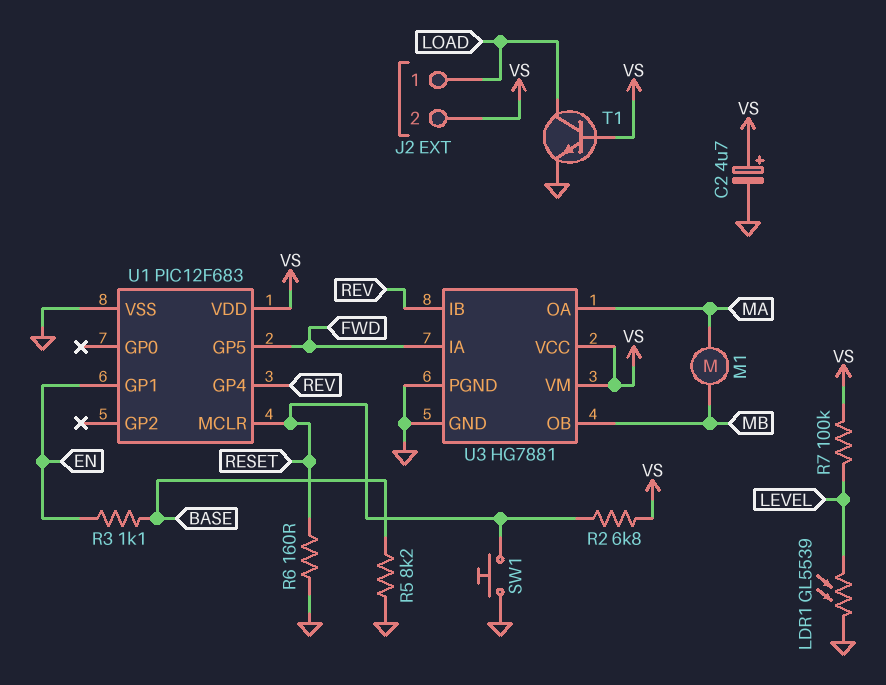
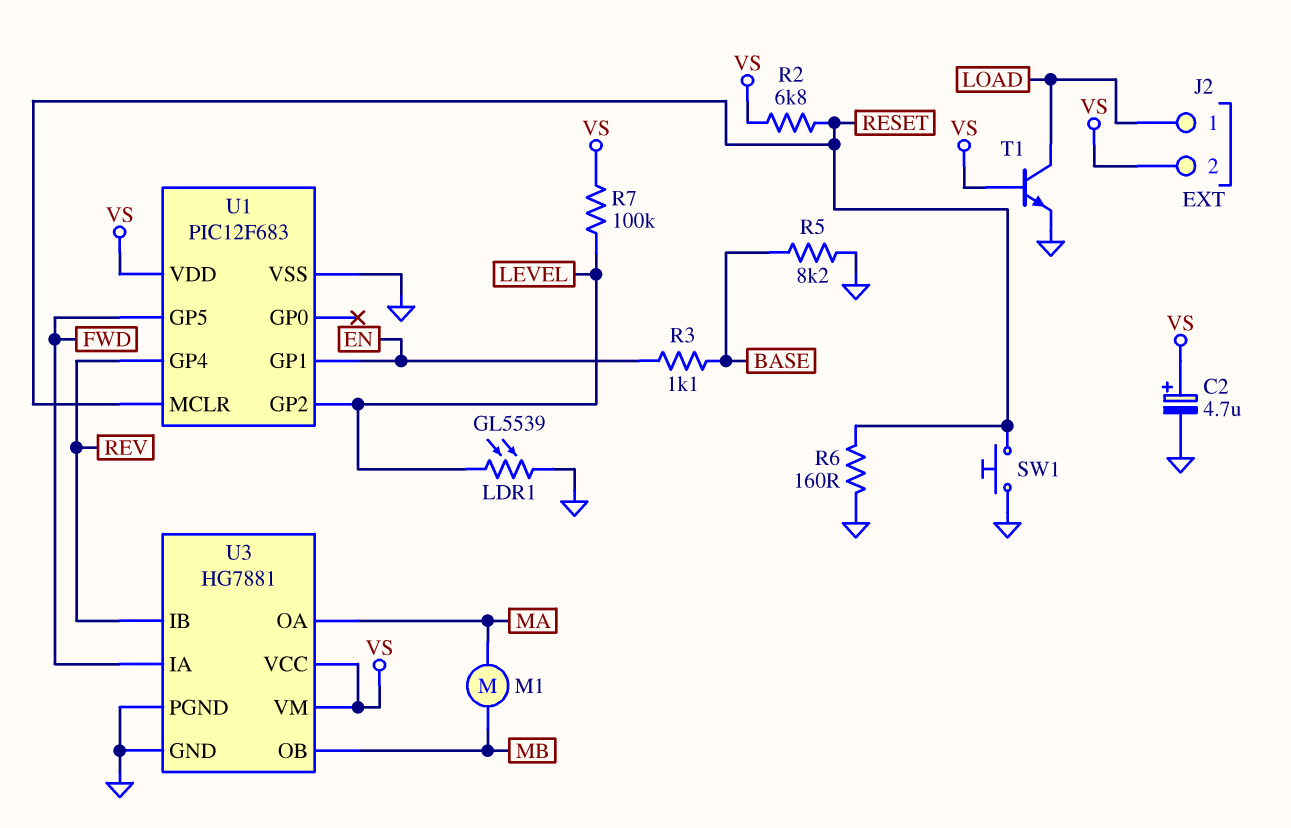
U1 pin GP2: none -> LEVEL

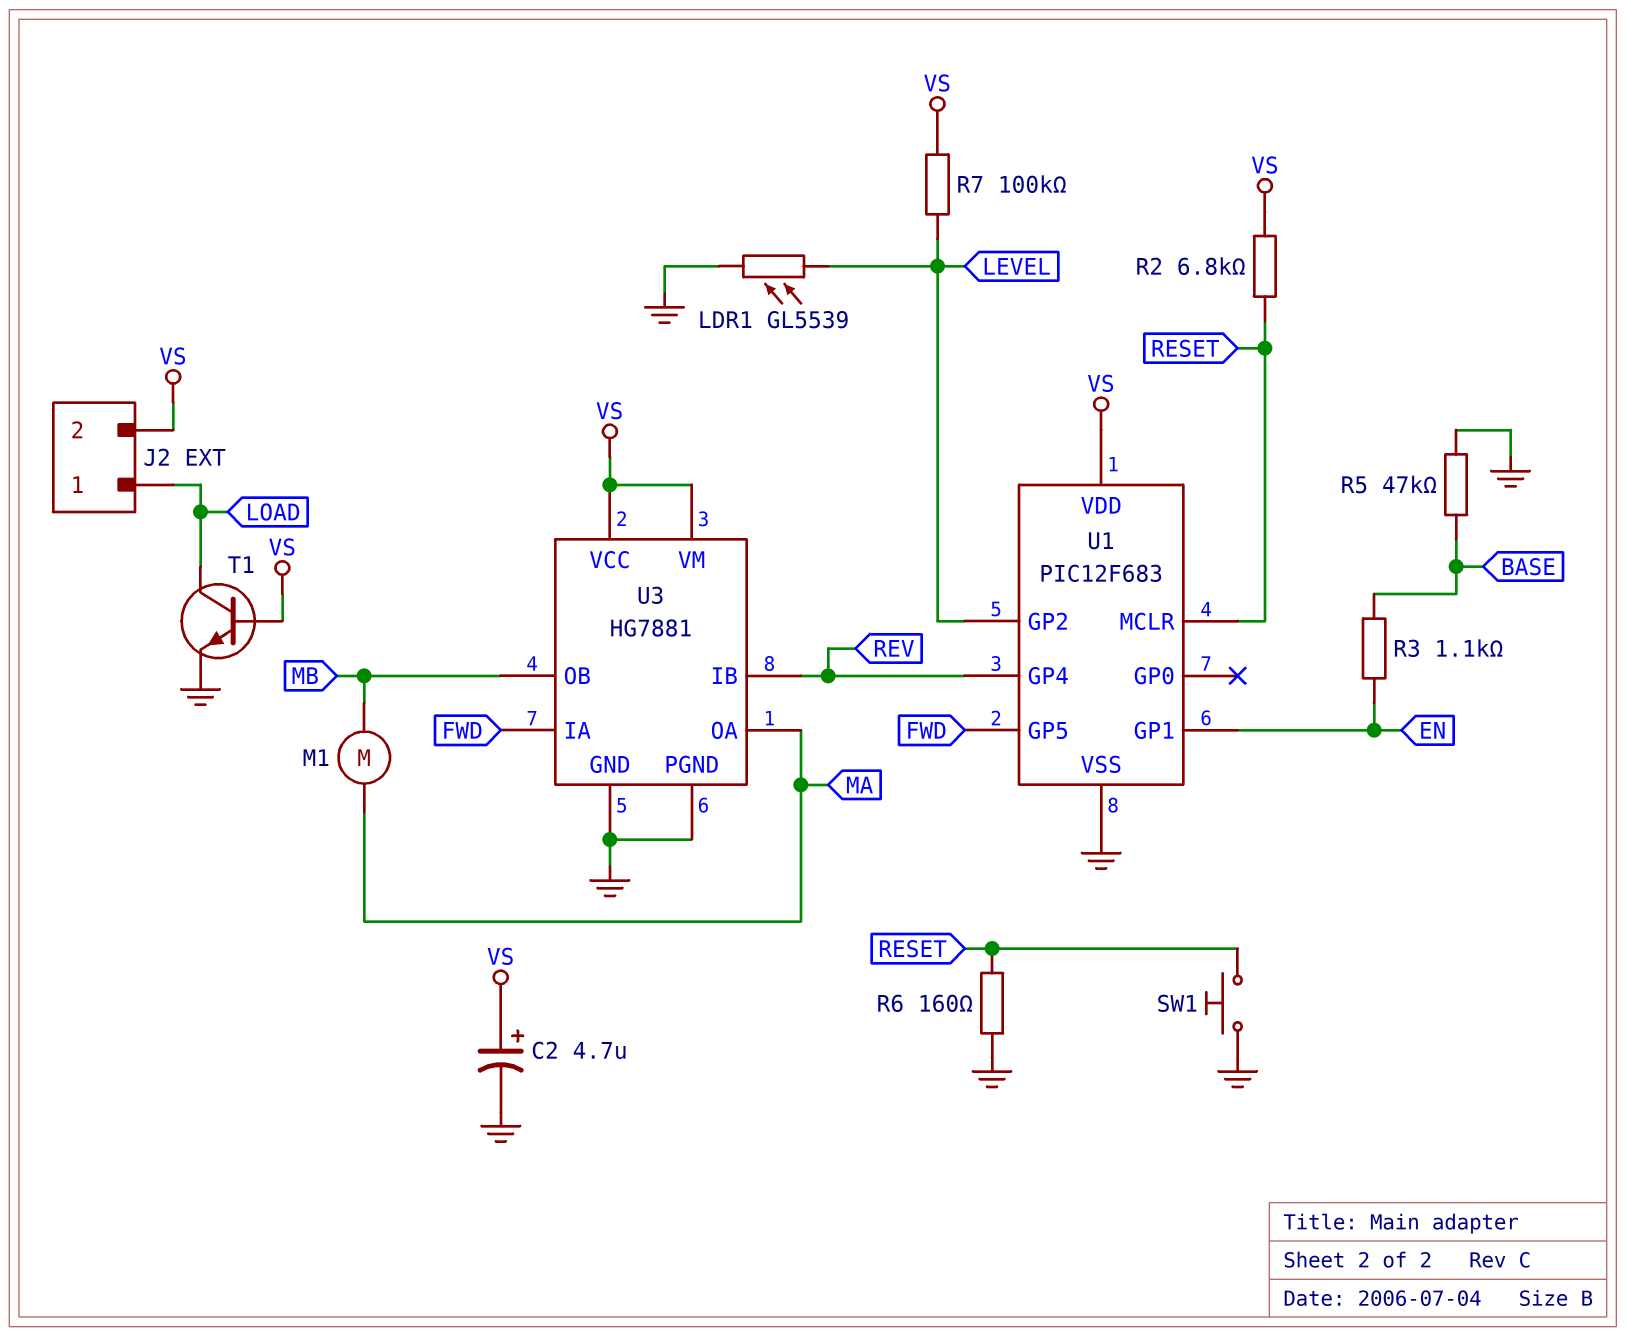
R5: 8.2k (BASE, GND) -> 47k (BASE, GND)

